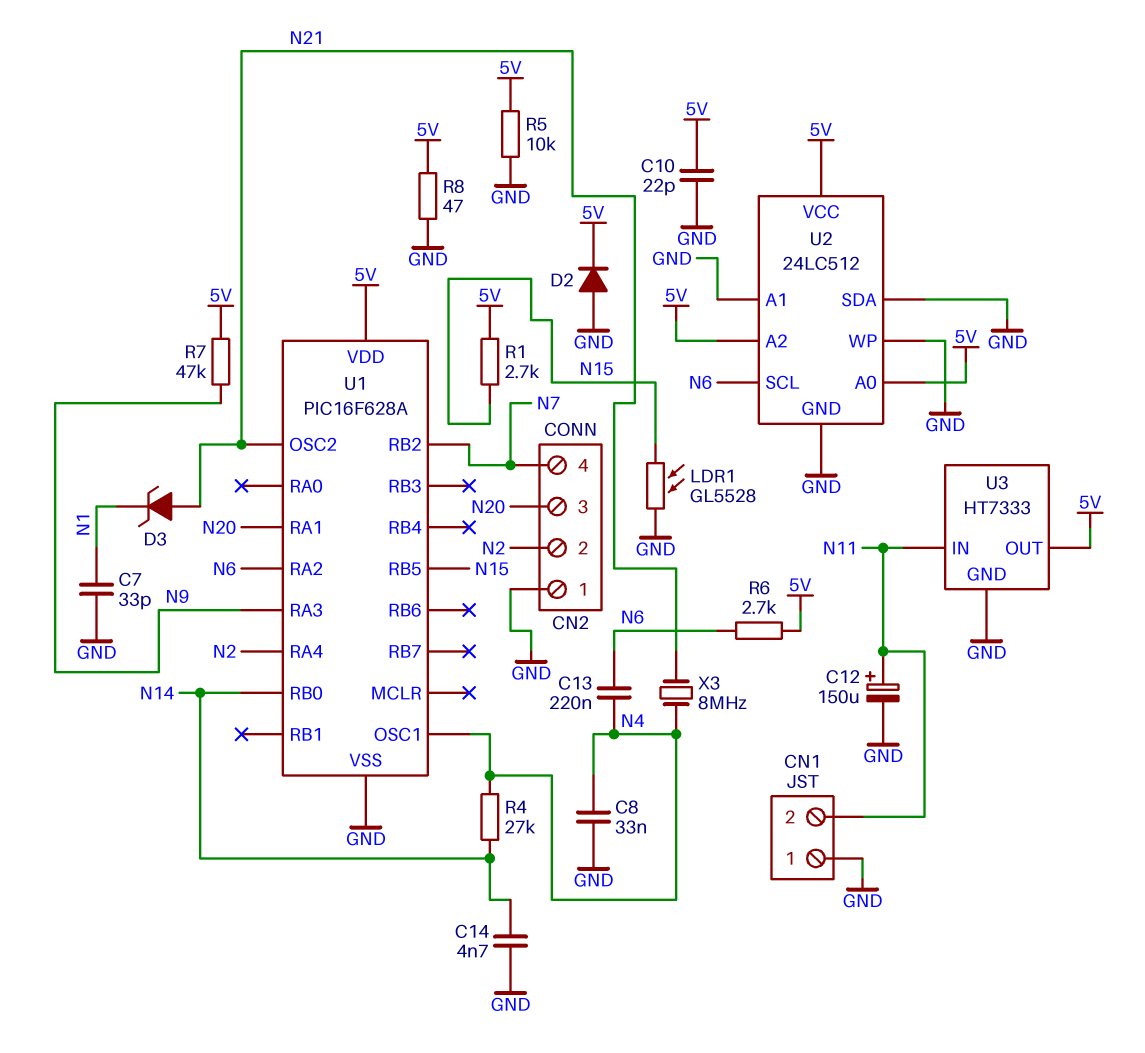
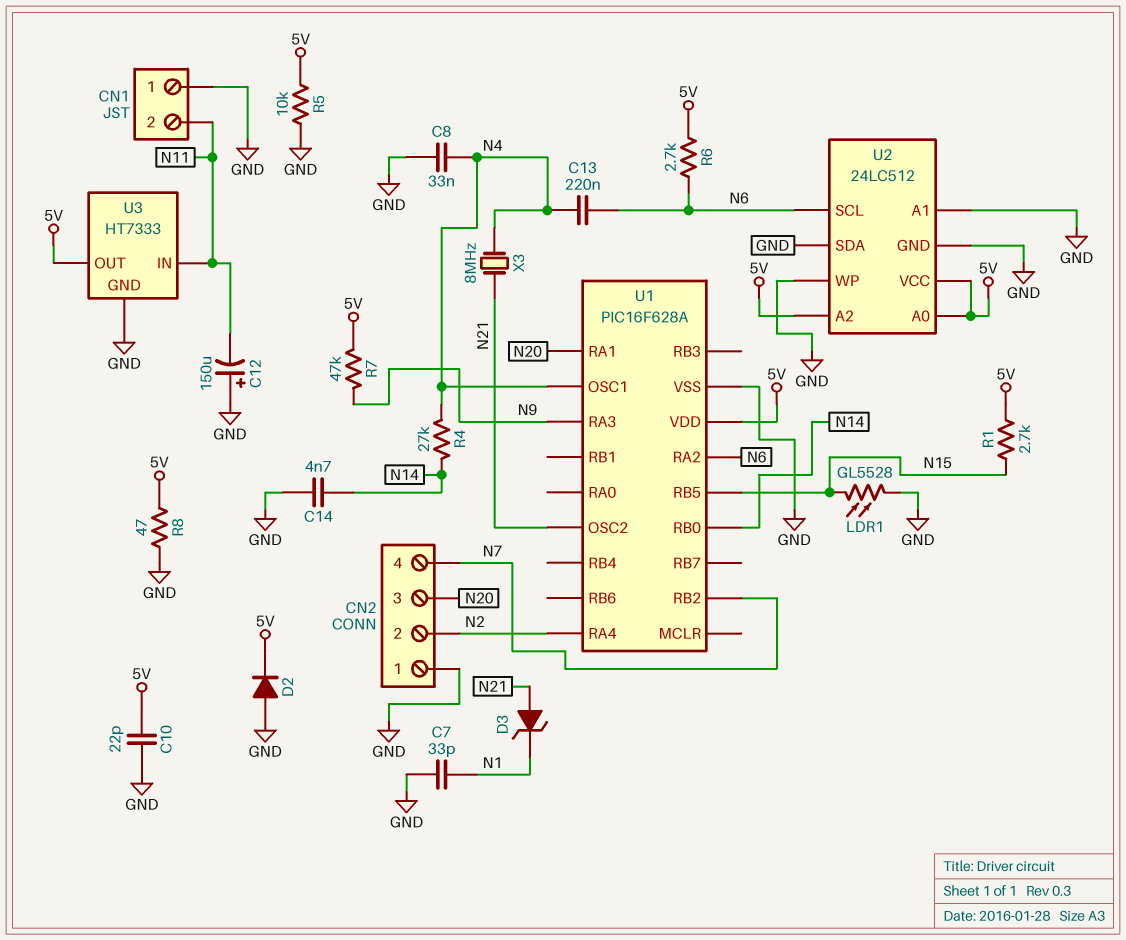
C12: 150uF (plus N11, minus GND) -> 150uF (plus GND, minus N11)

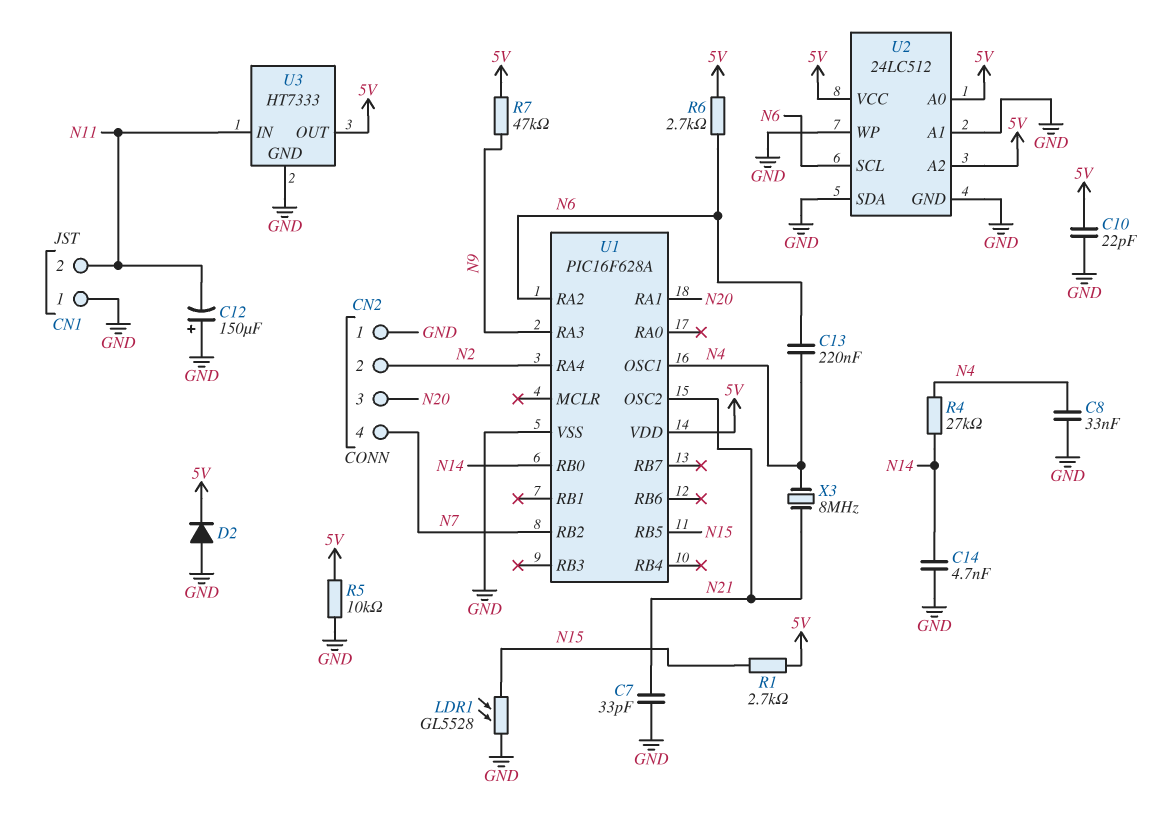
C7: 33pF (GND, N1) -> 33pF (GND, N21)
D3: zener (A N21, K N1) -> none
R8: 47 (5V, GND) -> none

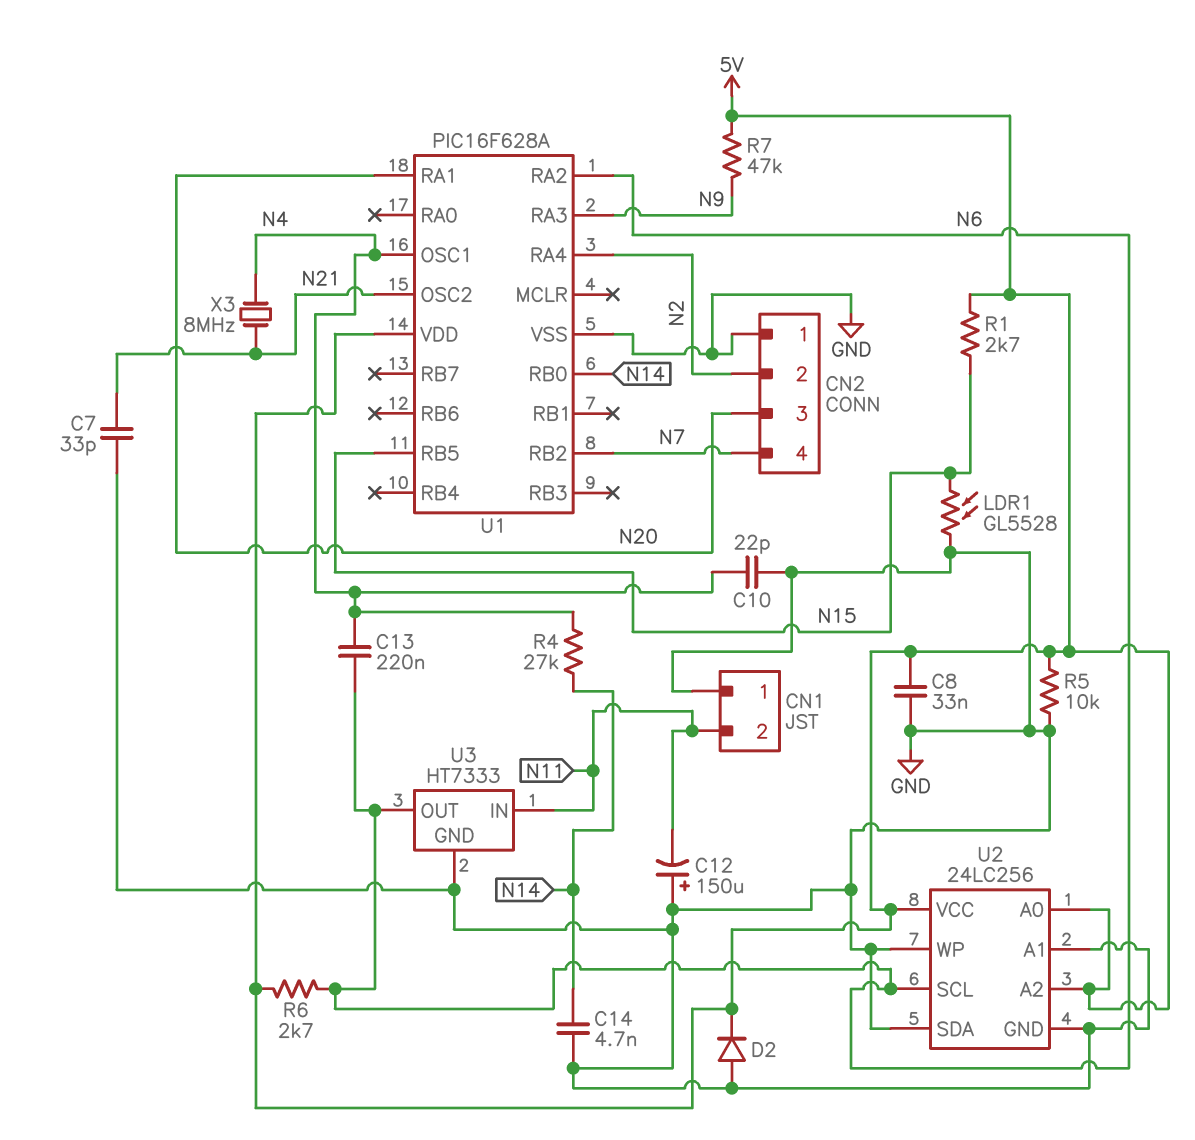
C8: 33nF (GND, N4) -> 33nF (5V, GND)
C10: 22pF (5V, GND) -> 22pF (GND, N4)
U2: 24LC512 -> 24LC256
U3 pin OUT: 5V -> N6

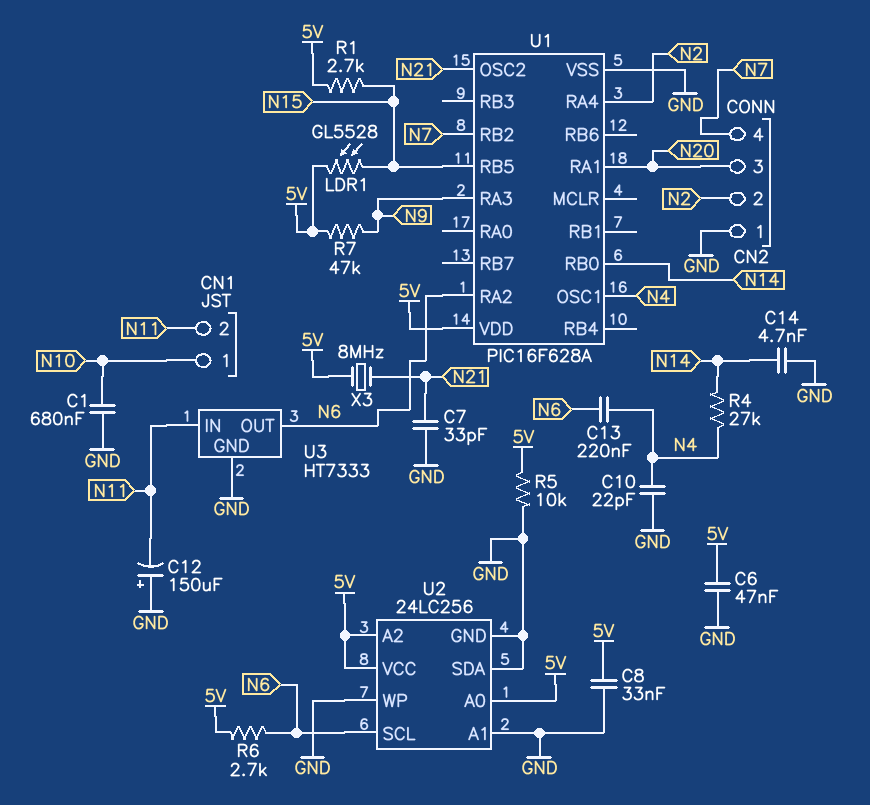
C1: none -> 680nF (GND, N10)
C6: none -> 47nF (5V, GND)
CN1 pin 1: GND -> N10
D2: diode (A GND, K 5V) -> none
LDR1: GL5528 (GND, N15) -> GL5528 (5V, N15)
X3: 8MHz (N4, N21) -> 8MHz (5V, N21)

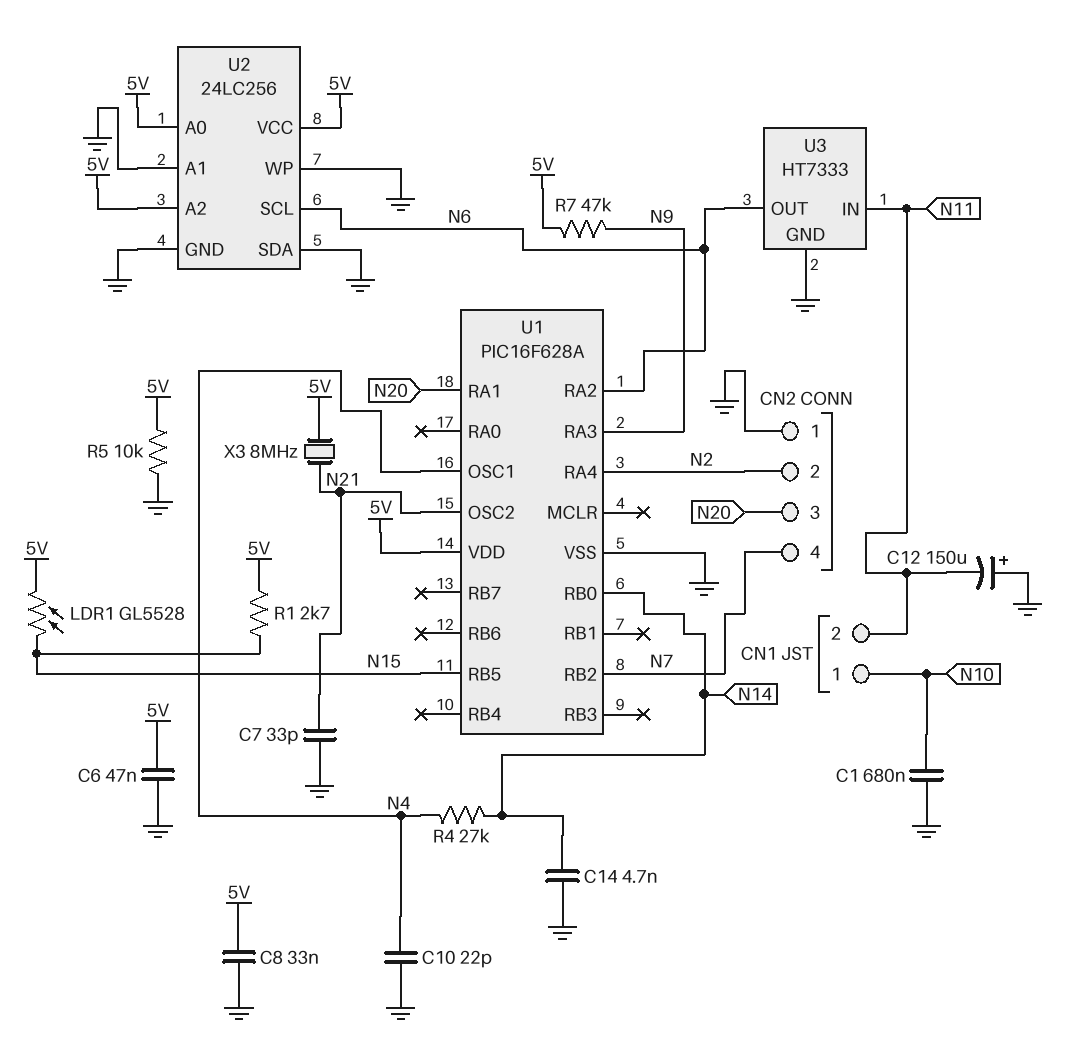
C13: 220nF (N4, N6) -> none
R6: 2.7k (5V, N6) -> none

